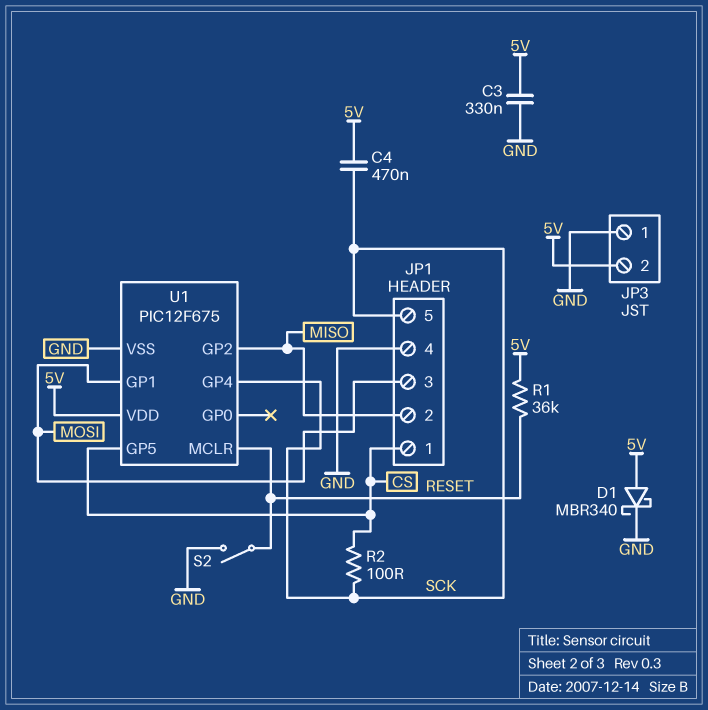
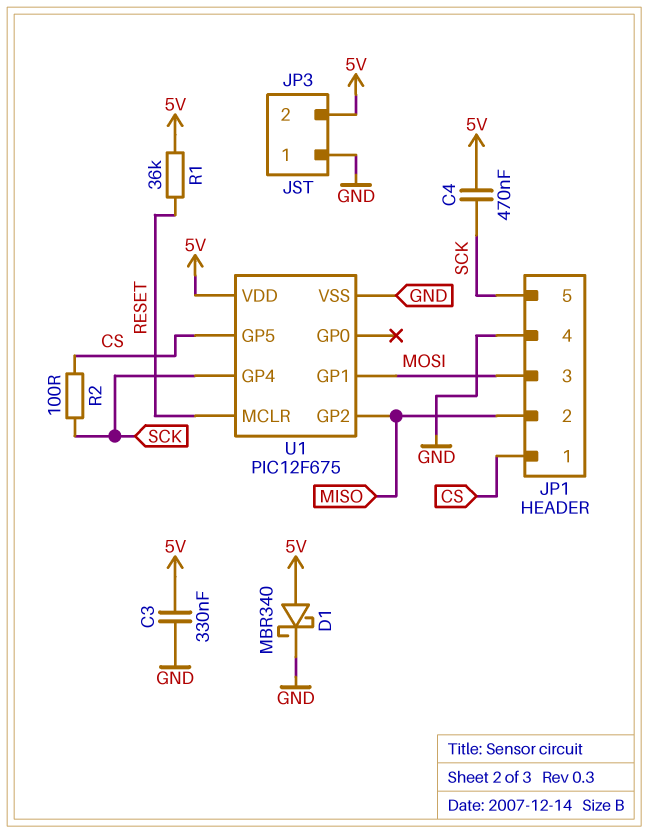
S2: switch (GND, RESET) -> none

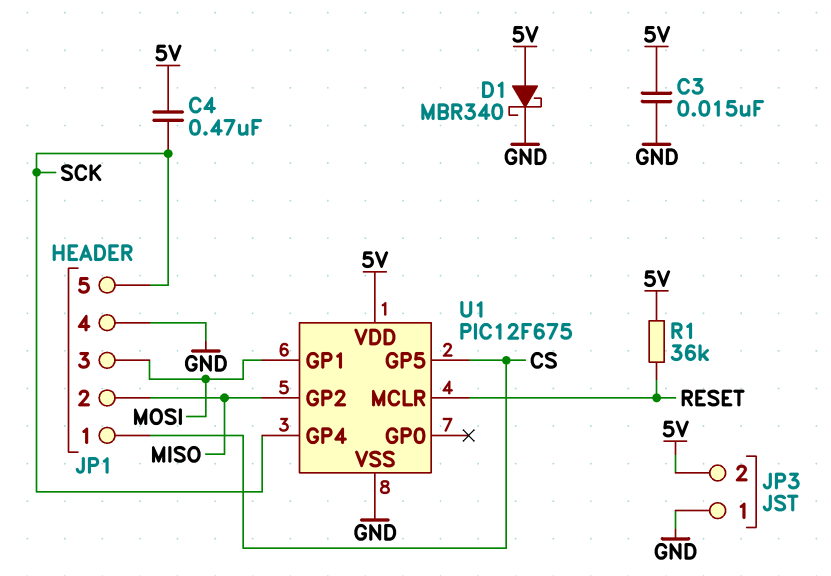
C3: 330nF (5V, GND) -> 15nF (5V, GND)
R2: 100 (CS, SCK) -> none

